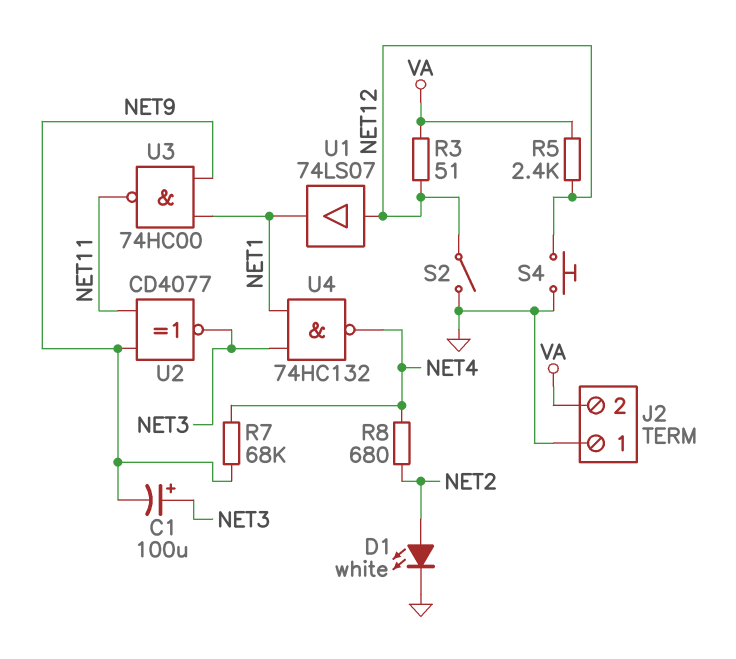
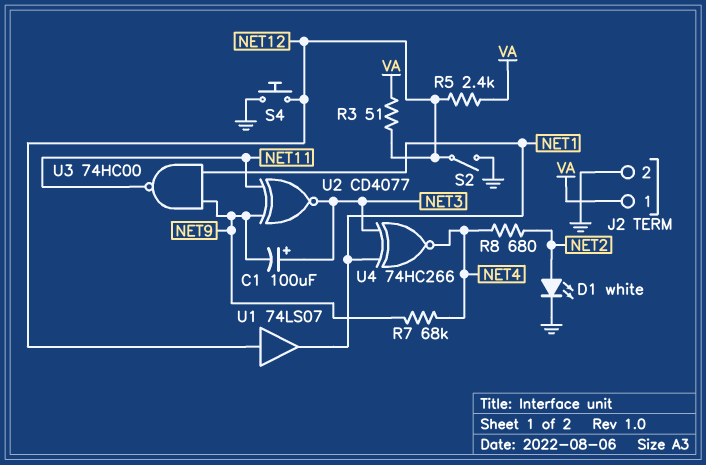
J2 pin 1: GND -> VA
J2 pin 2: VA -> GND
U4: NAND 74HC132 (in NET1, in NET3, out NET4) -> XNOR 74HC266 (in NET1, in NET3, out NET4)

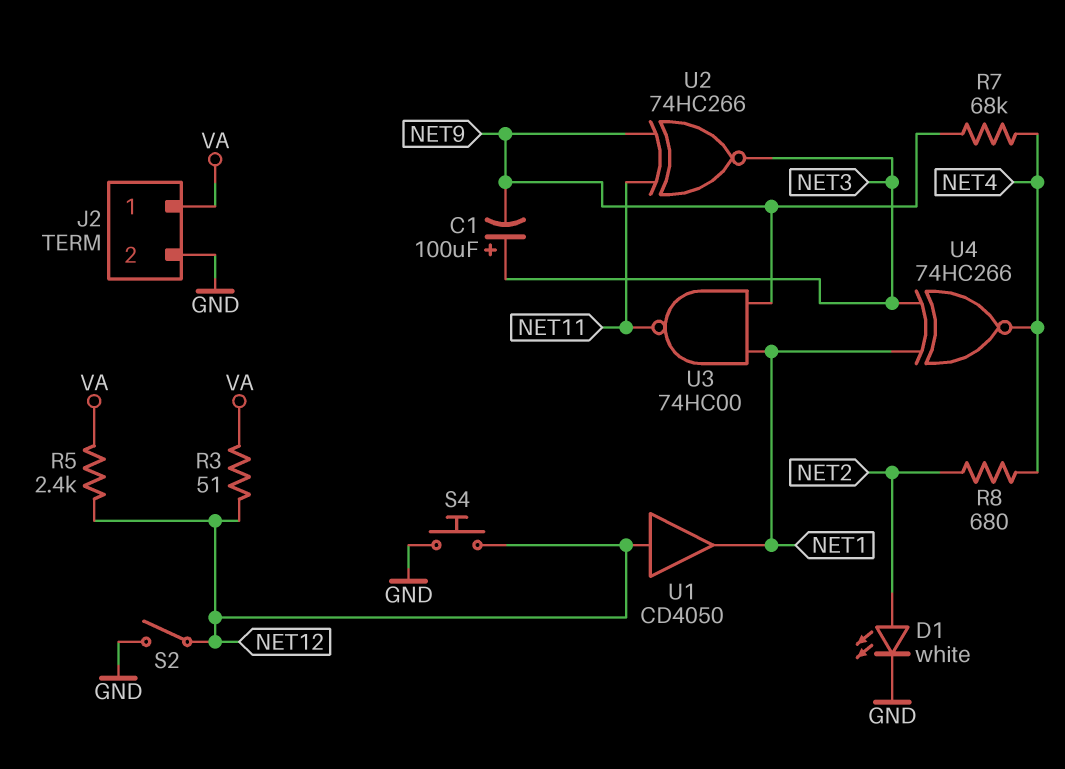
U1: buffer 74LS07 (in NET12, out NET1) -> buffer CD4050 (in NET12, out NET1)
U2: XNOR CD4077 (in NET9, in NET11, out NET3) -> XNOR 74HC266 (in NET9, in NET11, out NET3)

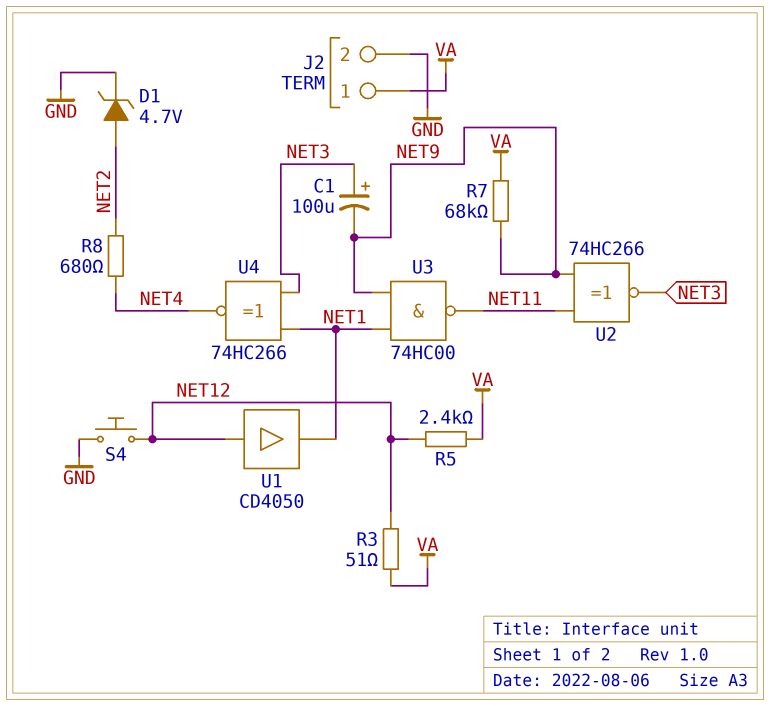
D1: LED white (A NET2, K GND) -> zener 4.7V (A NET2, K GND)
R7: 68k (NET4, NET9) -> 68k (NET9, VA)
S2: switch (GND, NET12) -> none

